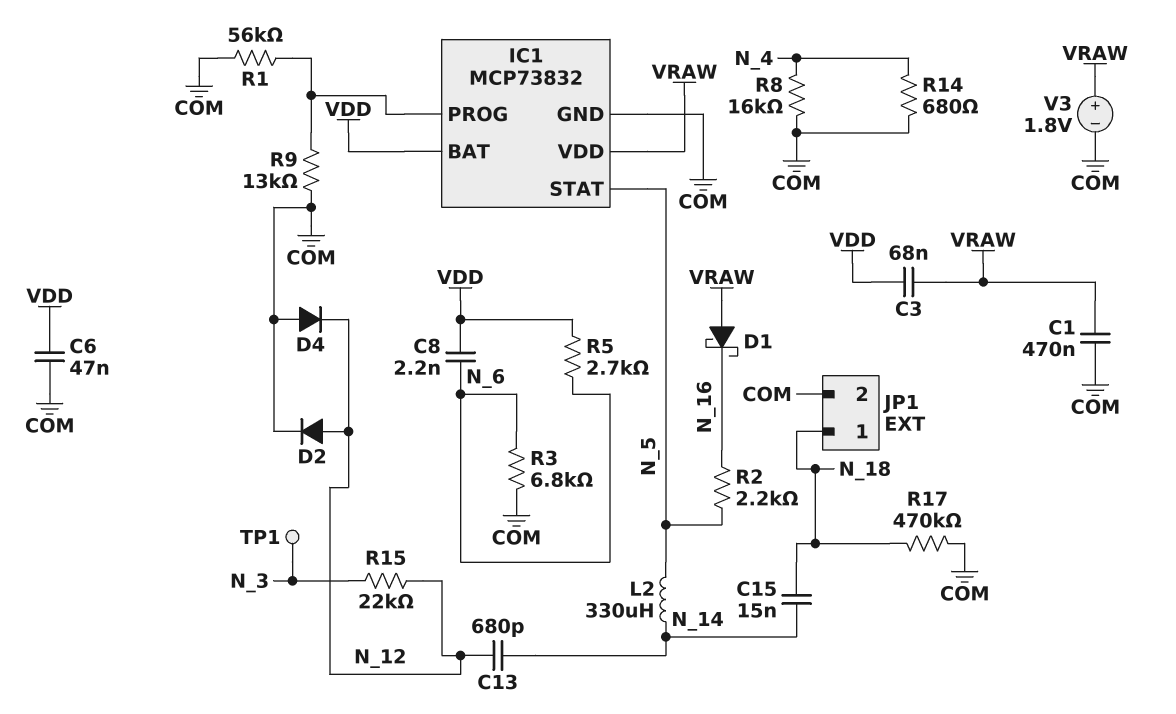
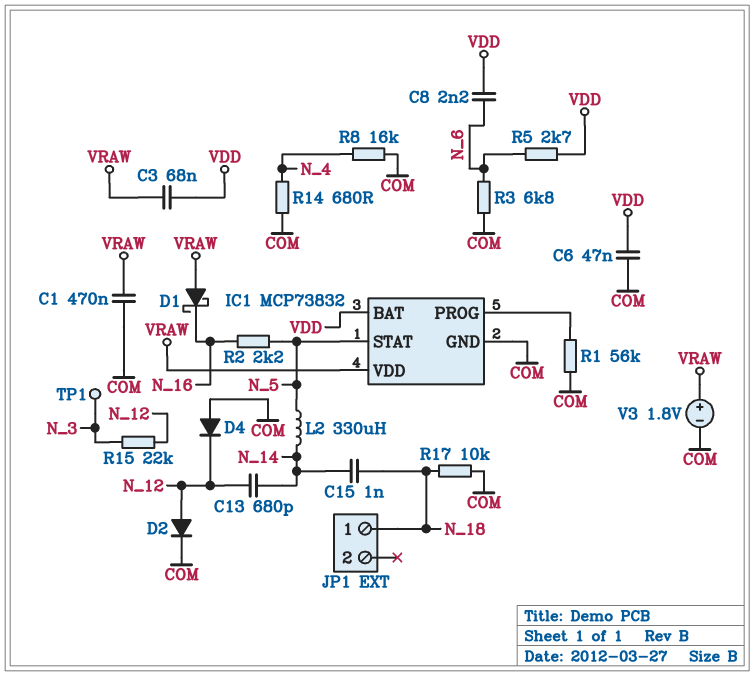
C15: 15nF (N_14, N_18) -> 1nF (N_14, N_18)
JP1 pin 2: COM -> none
R9: 13k (COM, IC1/PROG) -> none
R17: 470k (COM, N_18) -> 10k (COM, N_18)

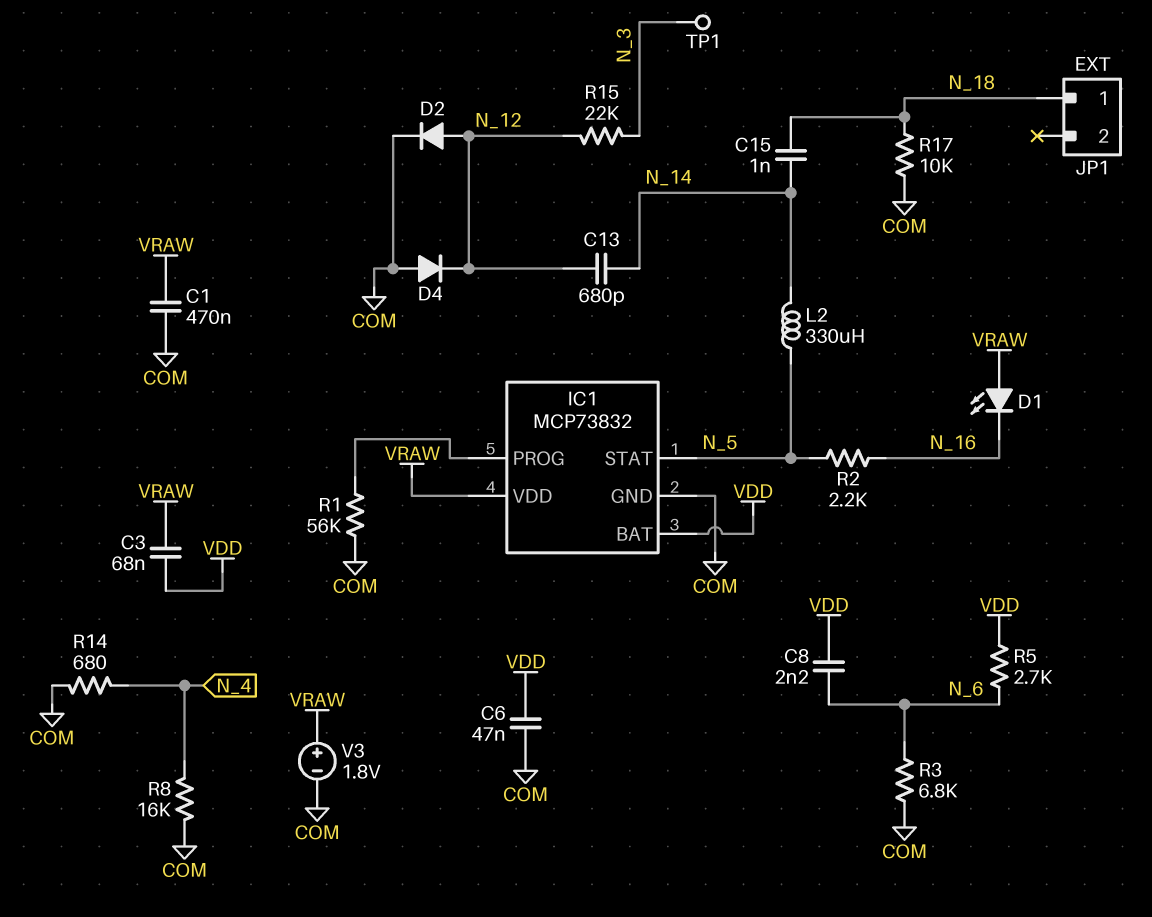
D1: schottky (A VRAW, K N_16) -> LED (A VRAW, K N_16)

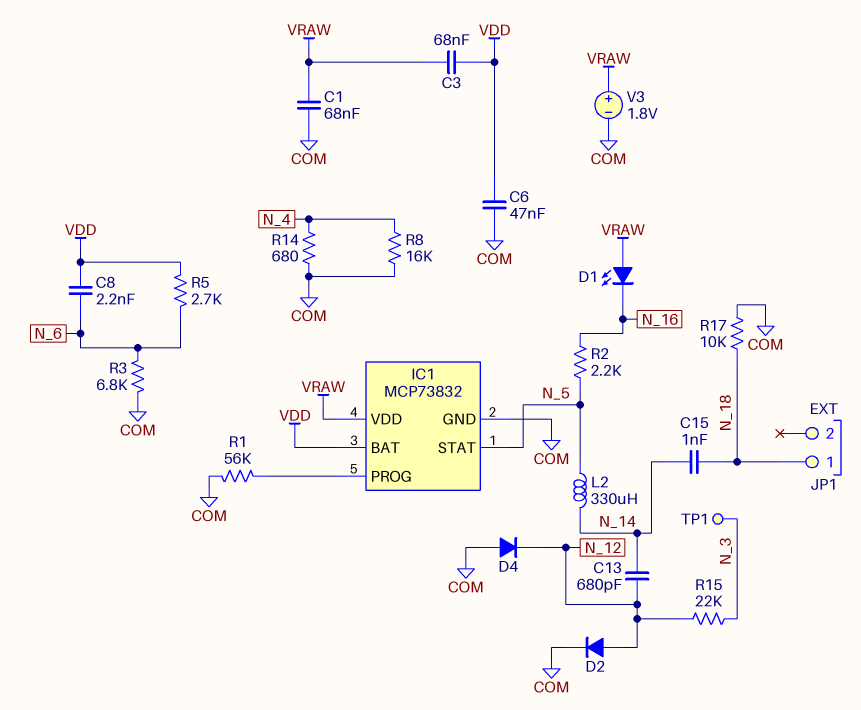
C1: 470nF (COM, VRAW) -> 68nF (COM, VRAW)

